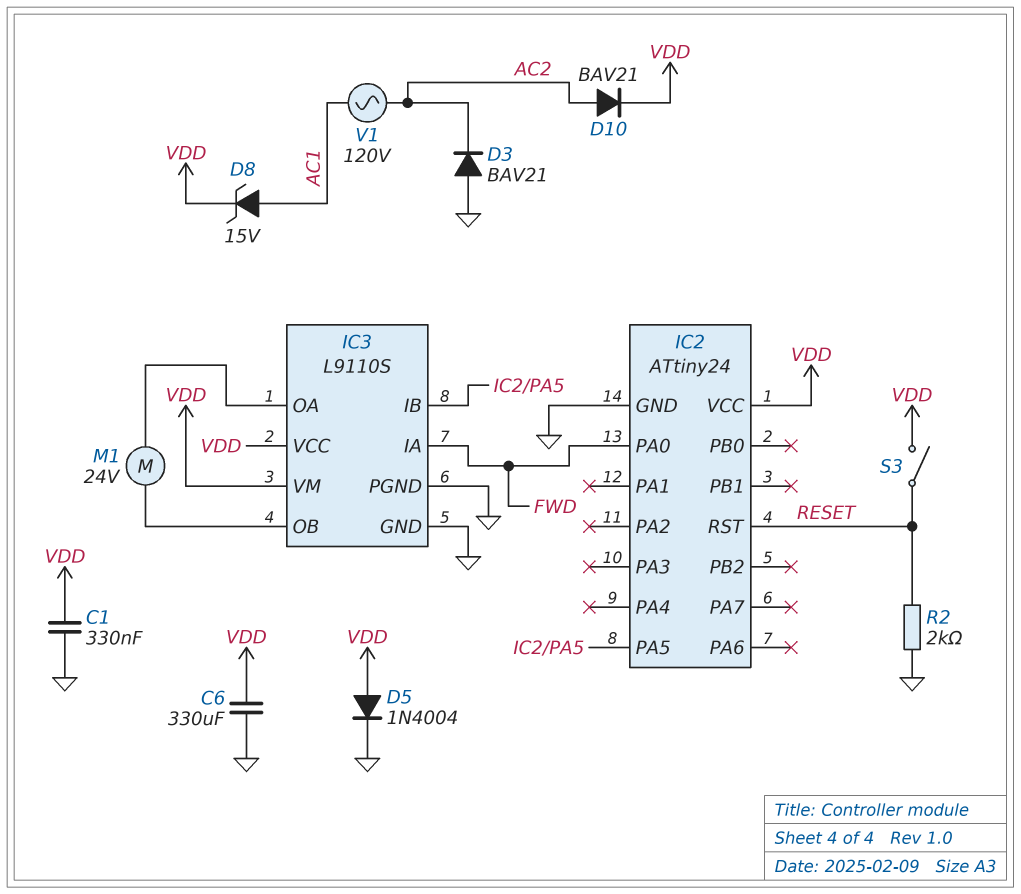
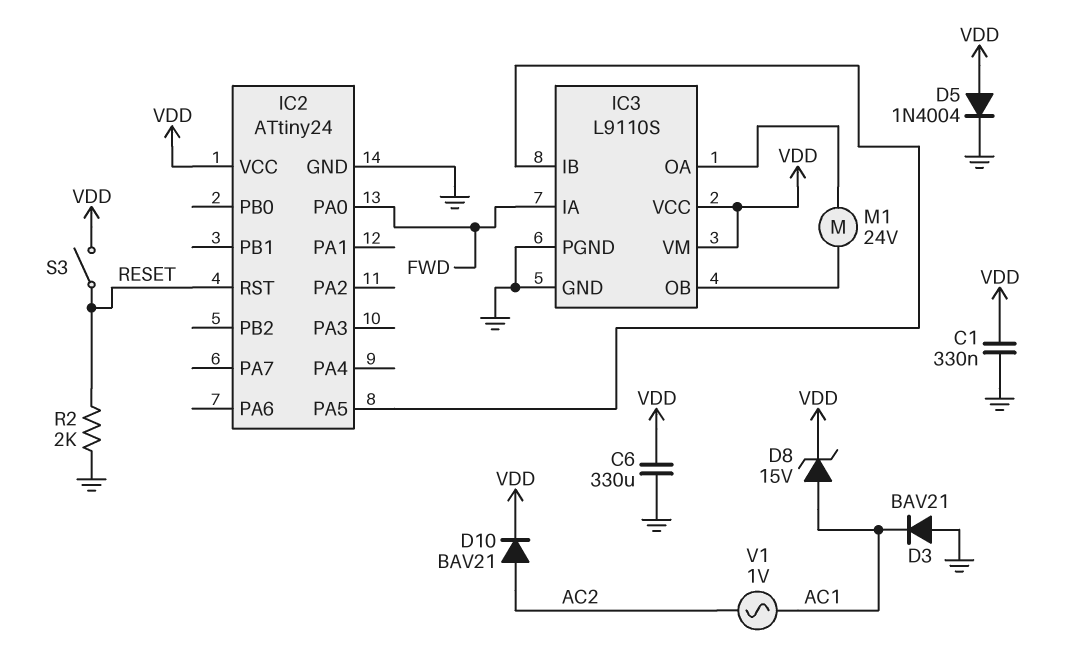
D3: diode BAV21 (A GND, K AC2) -> diode BAV21 (A GND, K AC1)
V1: AC 120V (AC1, AC2) -> AC 1V (AC1, AC2)

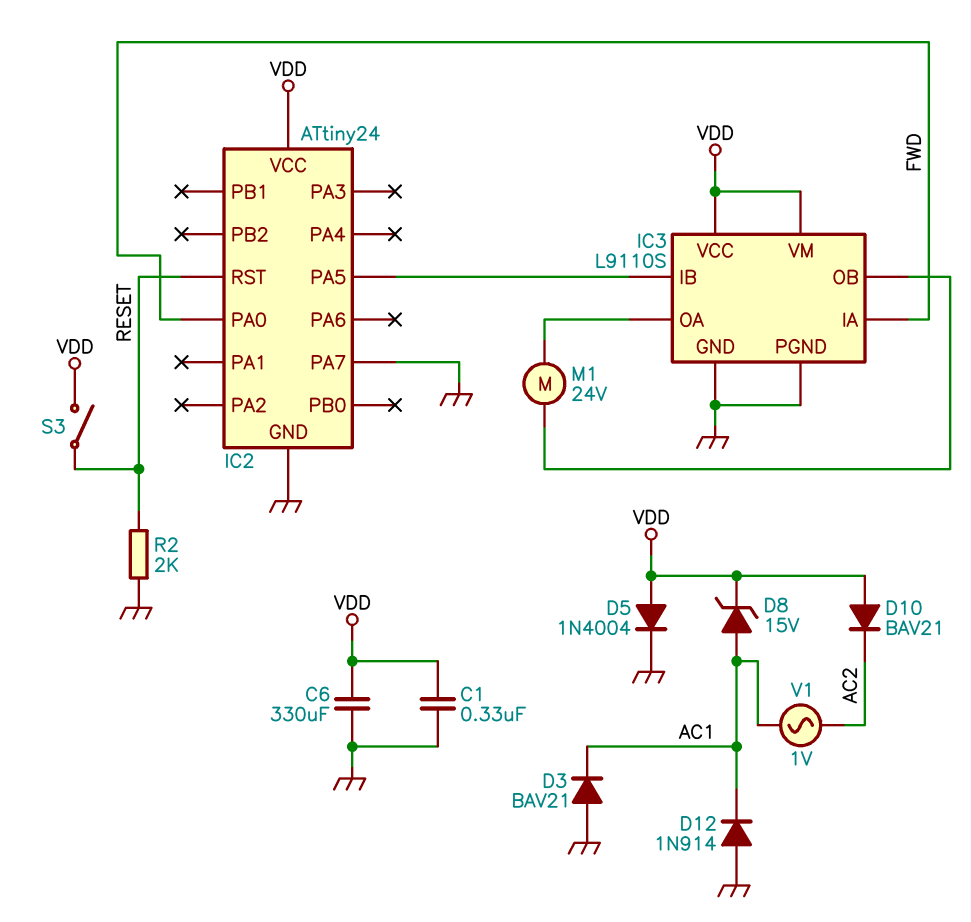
D10: diode BAV21 (A AC2, K VDD) -> diode BAV21 (A VDD, K AC2)
D12: none -> diode 1N914 (A GND, K AC1)
IC2 pin PA7: none -> GND

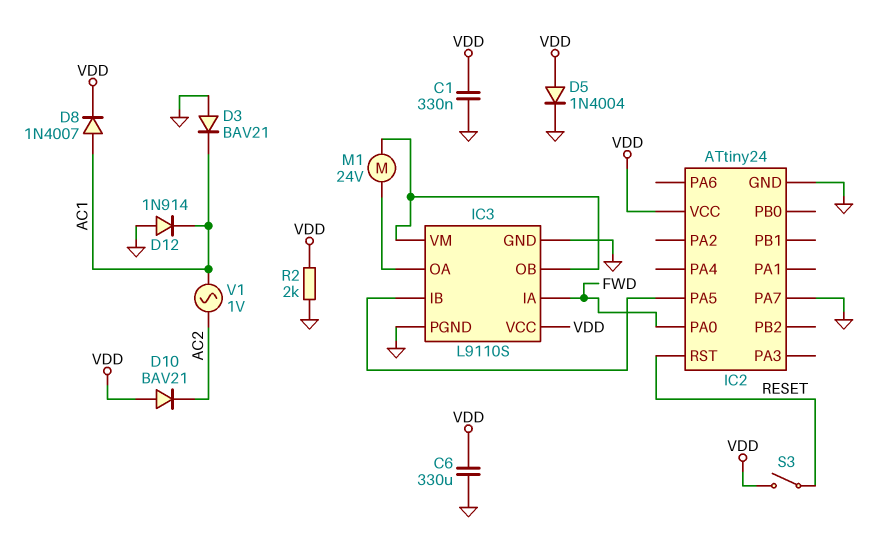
D8: zener 15V (A AC1, K VDD) -> diode 1N4007 (A AC1, K VDD)
IC3 pin VM: VDD -> IC3/OB
R2: 2k (GND, RESET) -> 2k (GND, VDD)

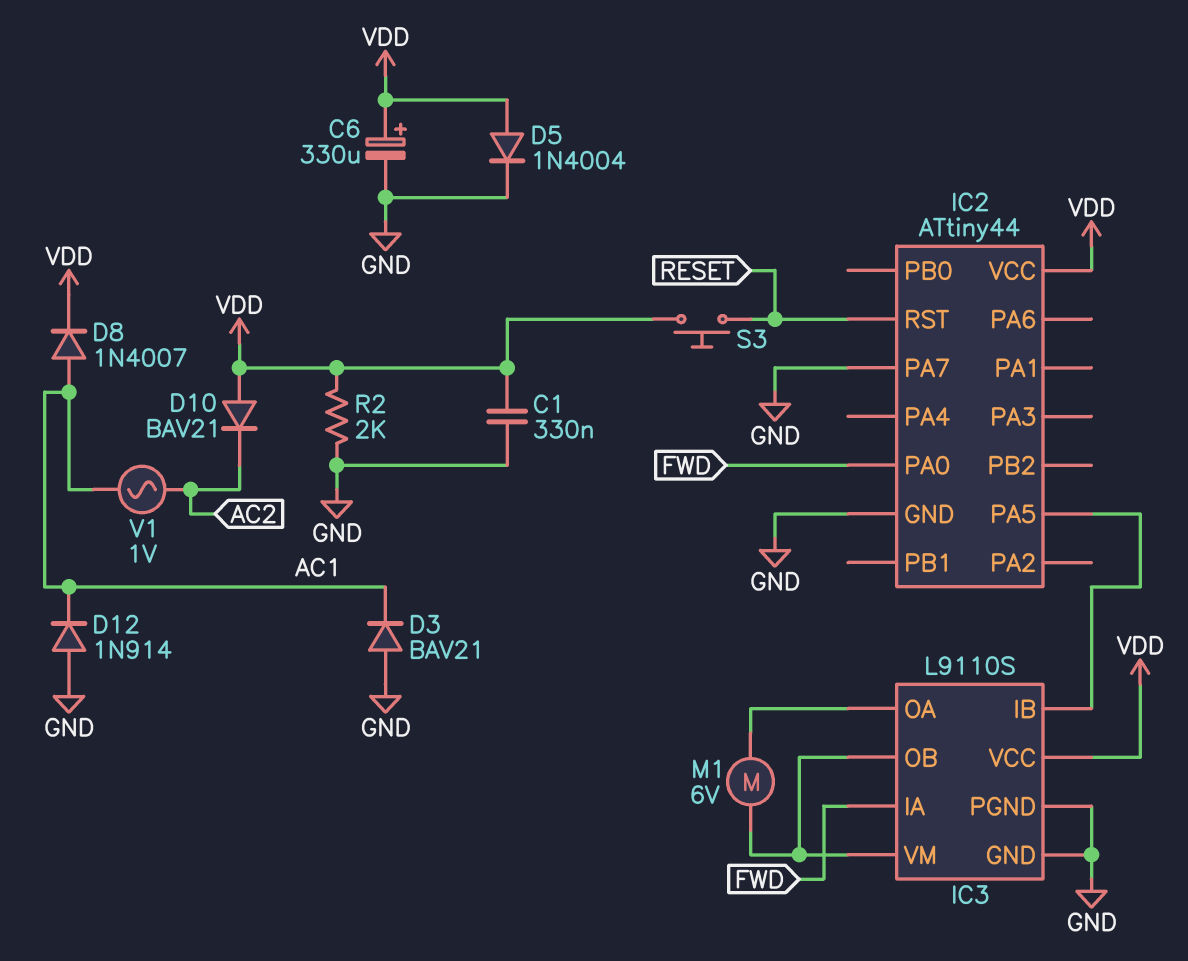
C6: 330uF (GND, VDD) -> 330uF (plus VDD, minus GND)
IC2: ATtiny24 -> ATtiny44
M1: motor 24V (IC3/OA, IC3/OB) -> motor 6V (IC3/OA, IC3/OB)
S3: switch (RESET, VDD) -> button (RESET, VDD)

